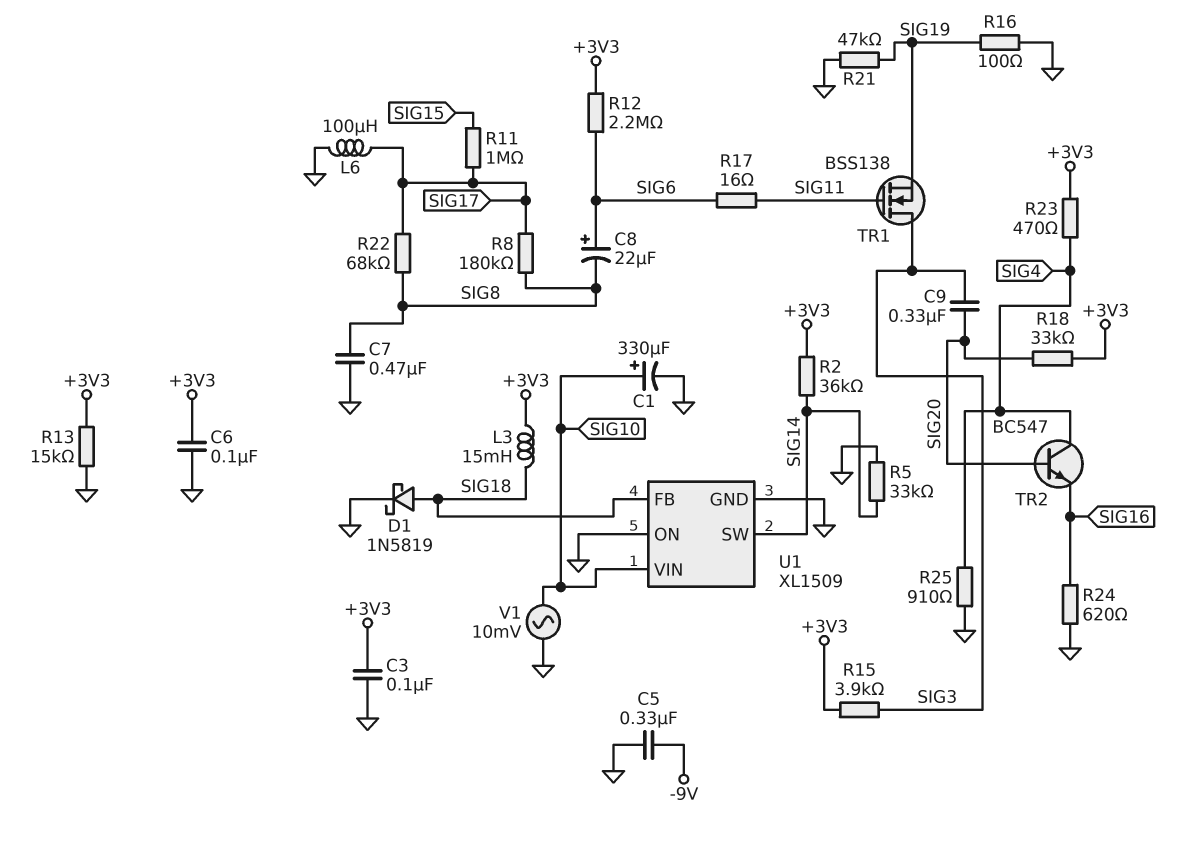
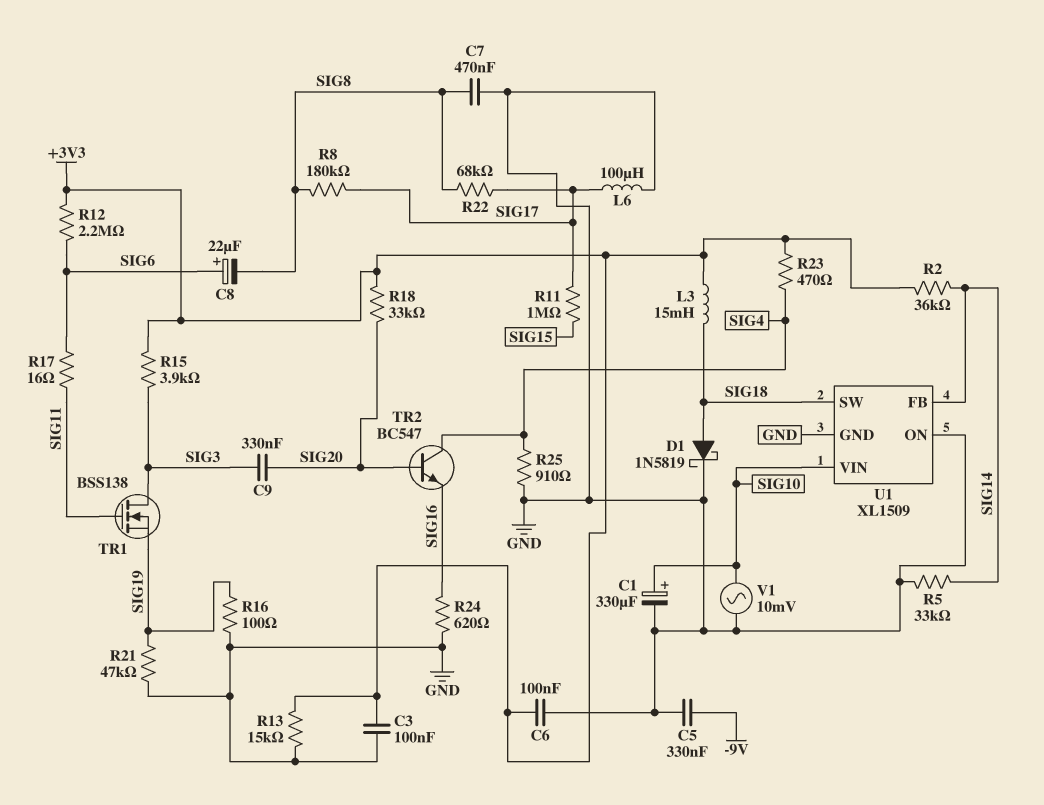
U1 pin FB: SIG18 -> SIG14
U1 pin SW: SIG14 -> SIG18

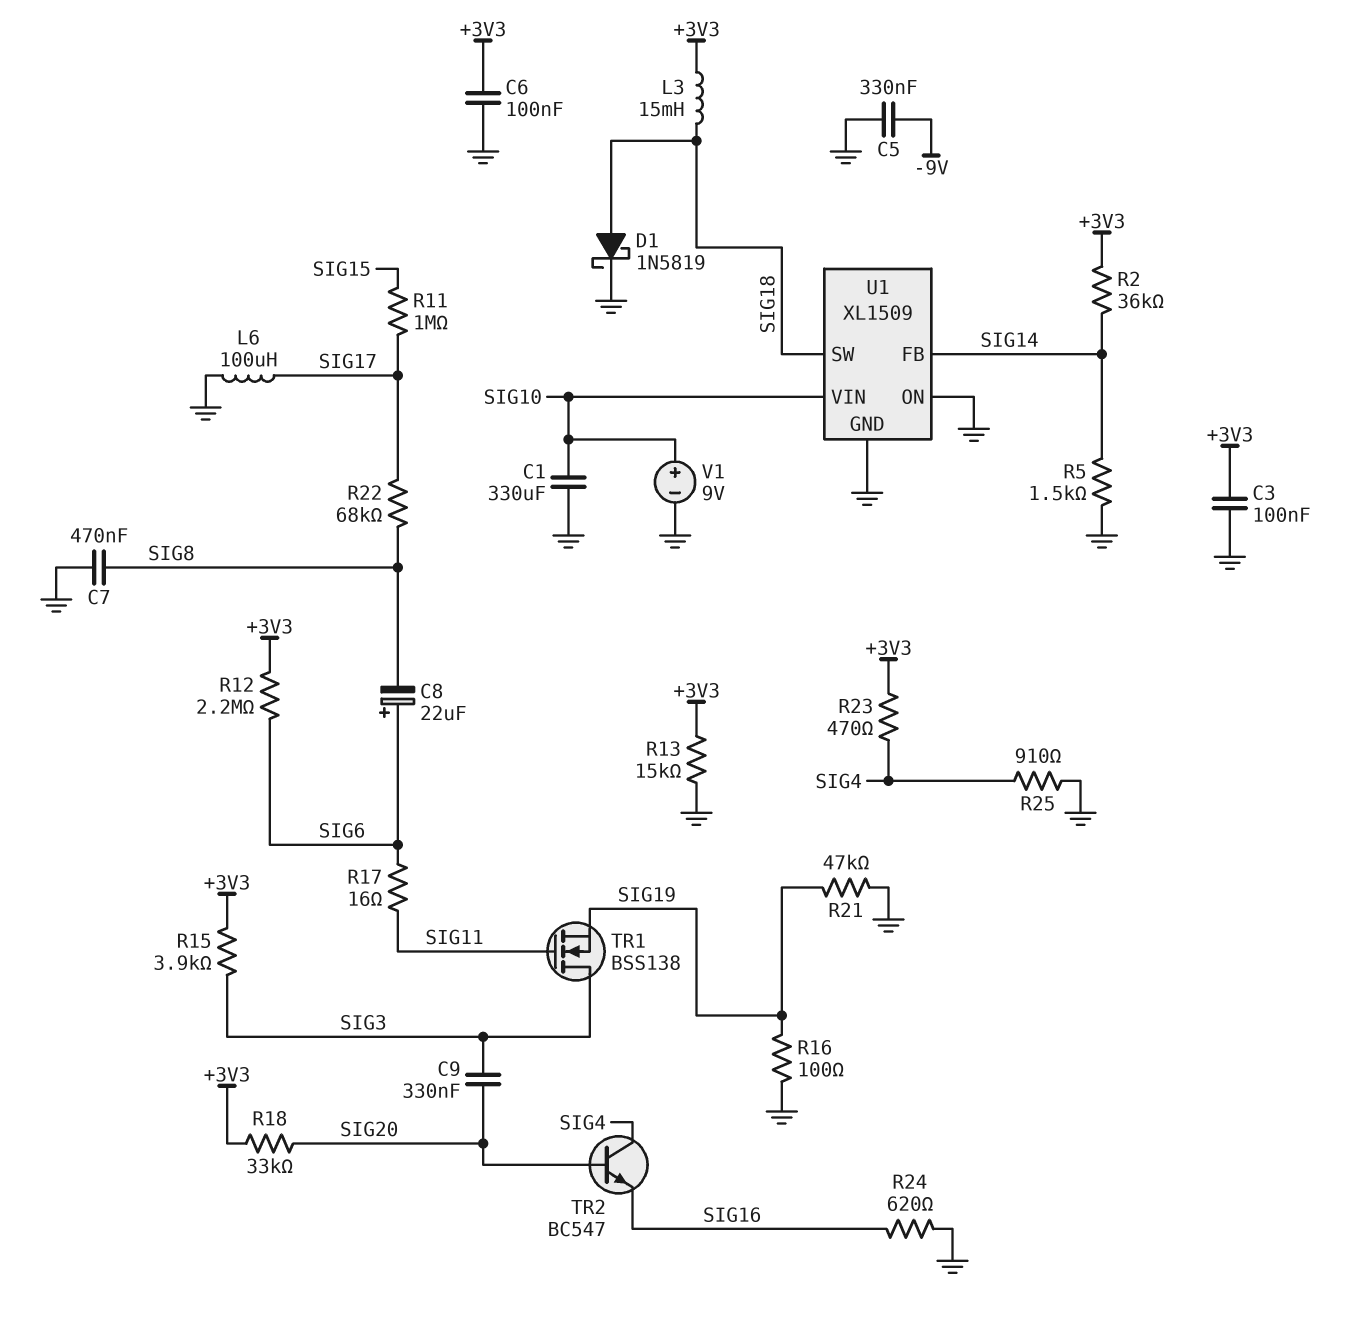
C1: 330uF (plus SIG10, minus GND) -> 330uF (GND, SIG10)
R5: 33k (GND, SIG14) -> 1.5k (GND, SIG14)
R8: 180k (SIG8, SIG17) -> none
V1: AC 10mV (GND, SIG10) -> 9V (plus SIG10, minus GND)

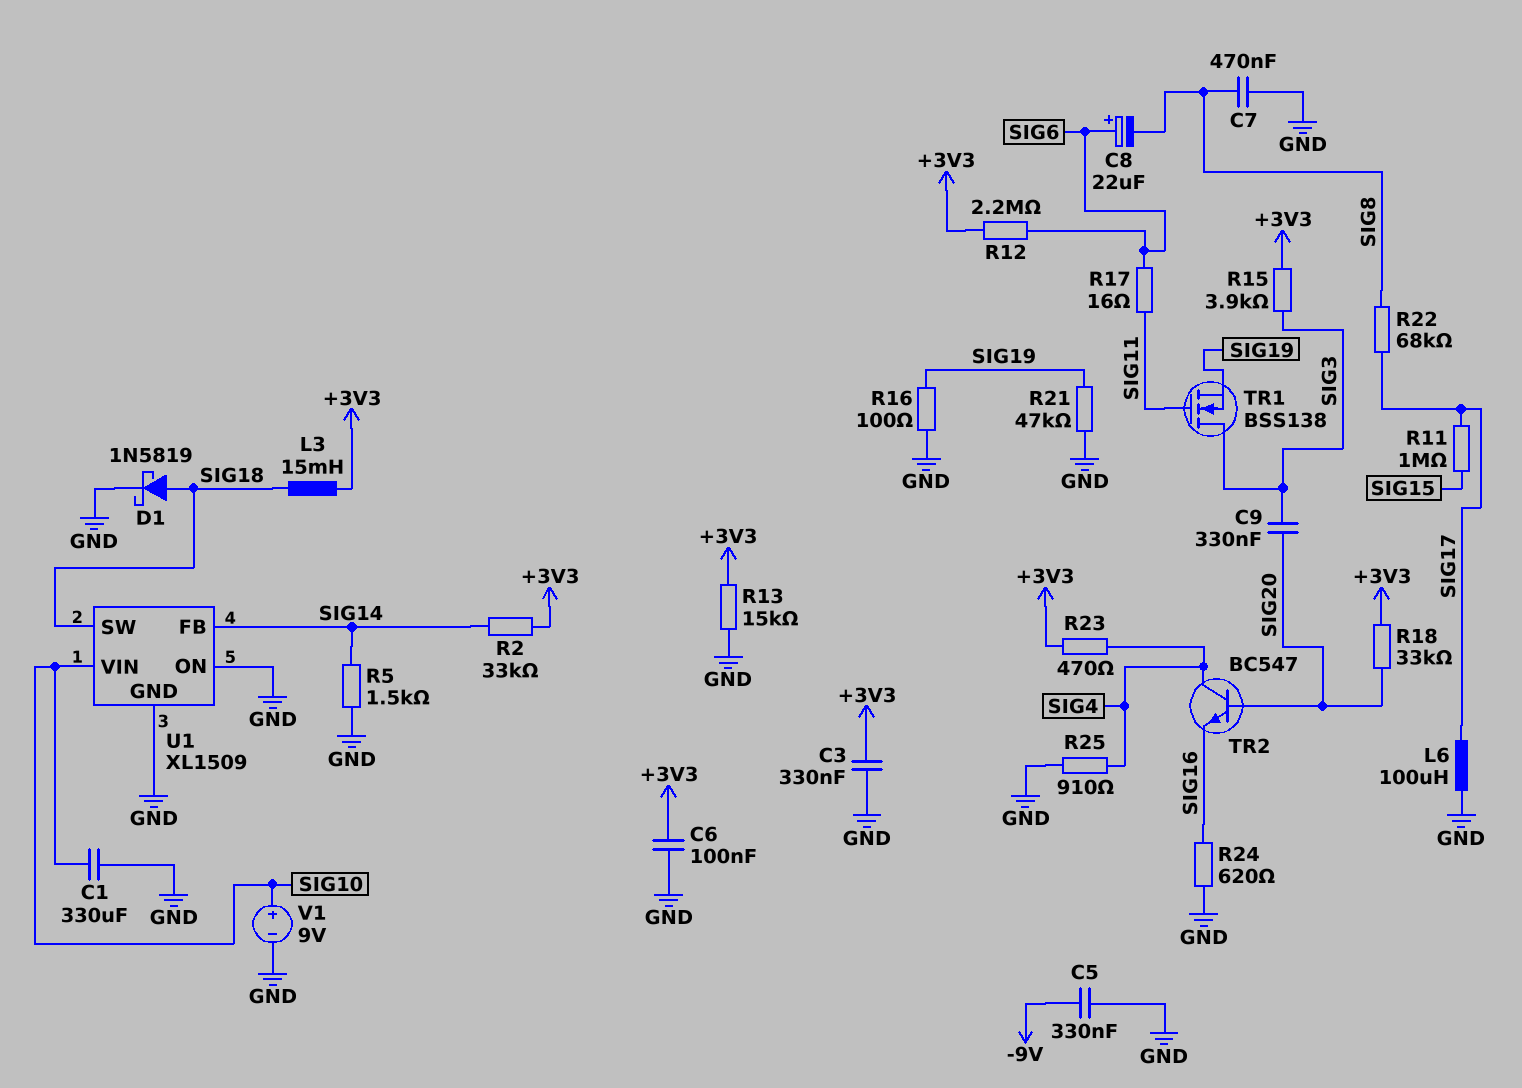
C3: 100nF (+3V3, GND) -> 330nF (+3V3, GND)
R2: 36k (+3V3, SIG14) -> 33k (+3V3, SIG14)

